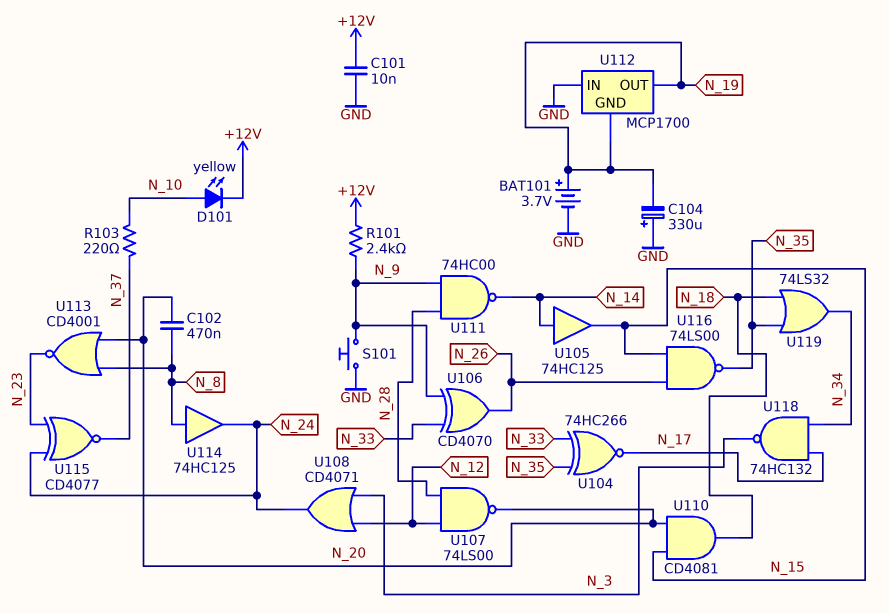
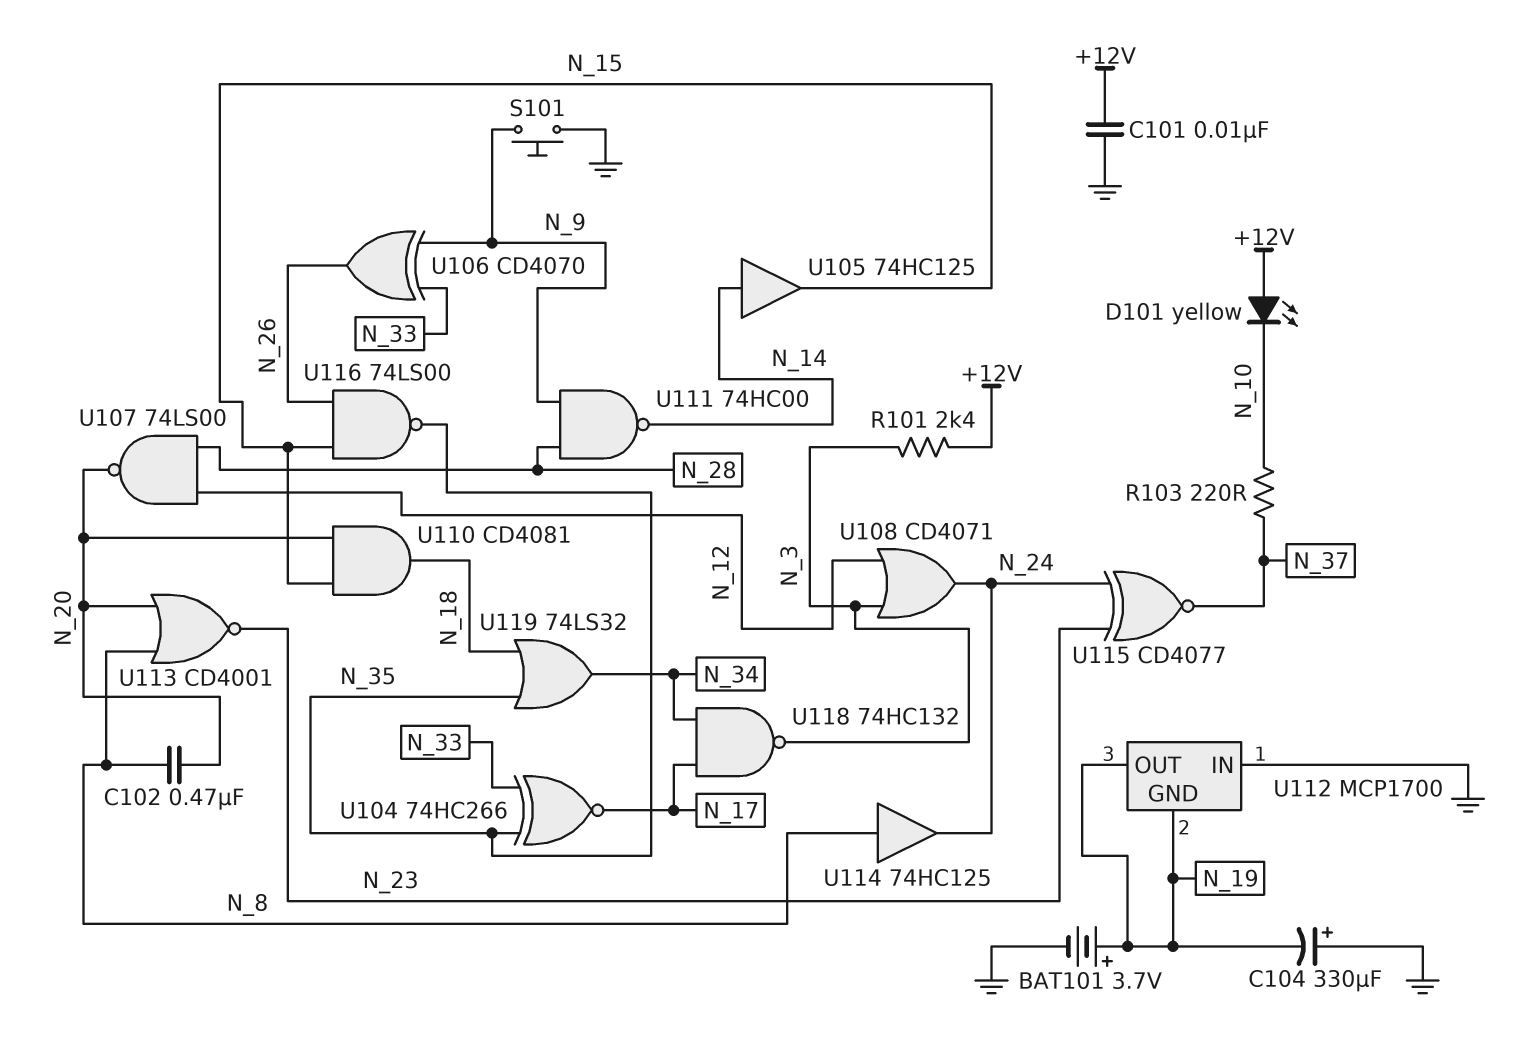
D101: LED yellow (A N_10, K +12V) -> LED yellow (A +12V, K N_10)
R101: 2.4k (+12V, N_9) -> 2.4k (+12V, N_3)

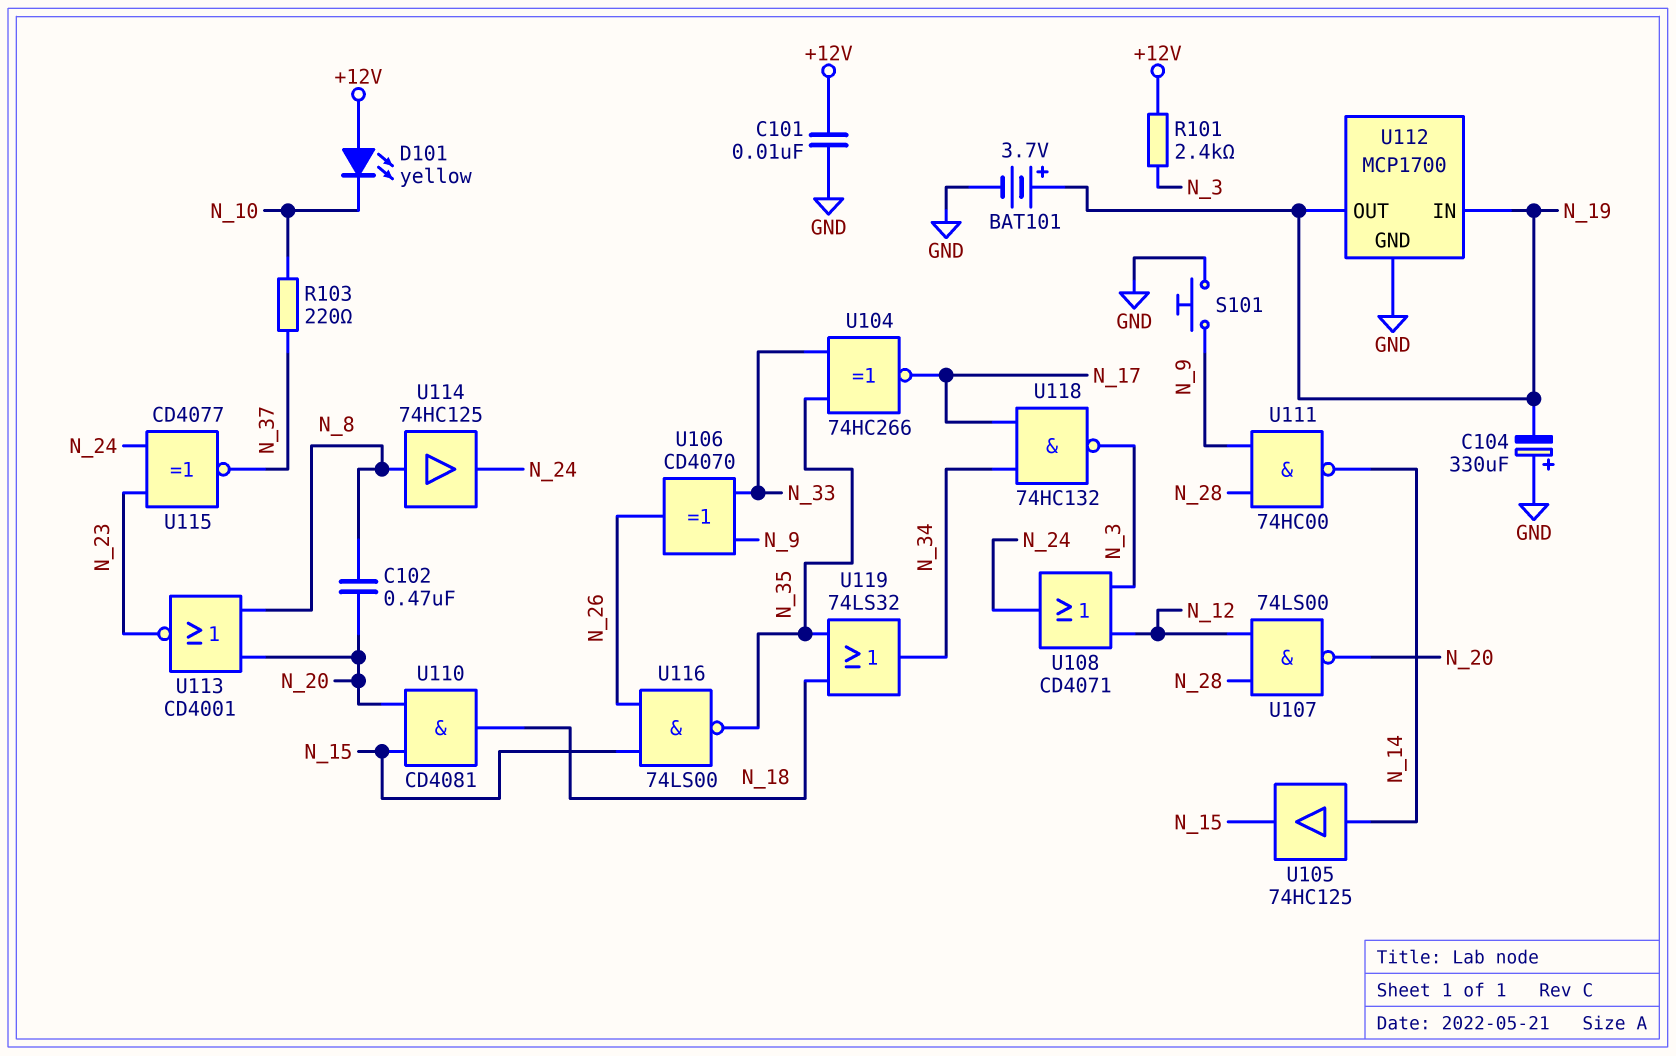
U112 pin GND: N_19 -> GND
U112 pin IN: GND -> N_19

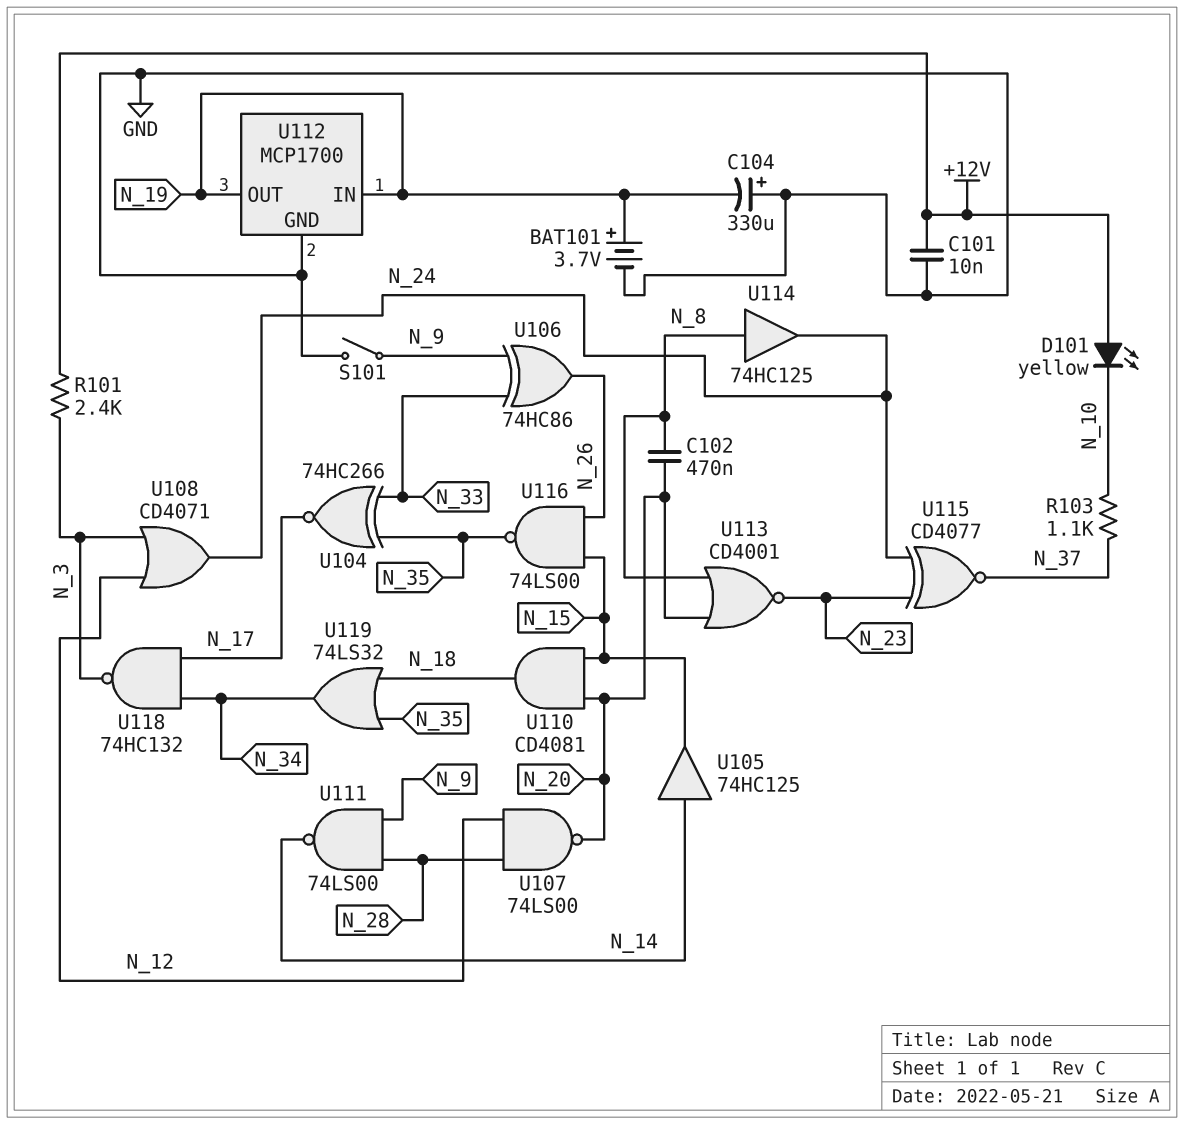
R103: 220 (N_10, N_37) -> 1.1k (N_10, N_37)
S101: button (GND, N_9) -> switch (GND, N_9)
U106: XOR CD4070 (in N_9, in N_33, out N_26) -> XOR 74HC86 (in N_9, in N_33, out N_26)
U111: NAND 74HC00 (in N_9, in N_28, out N_14) -> NAND 74LS00 (in N_9, in N_28, out N_14)

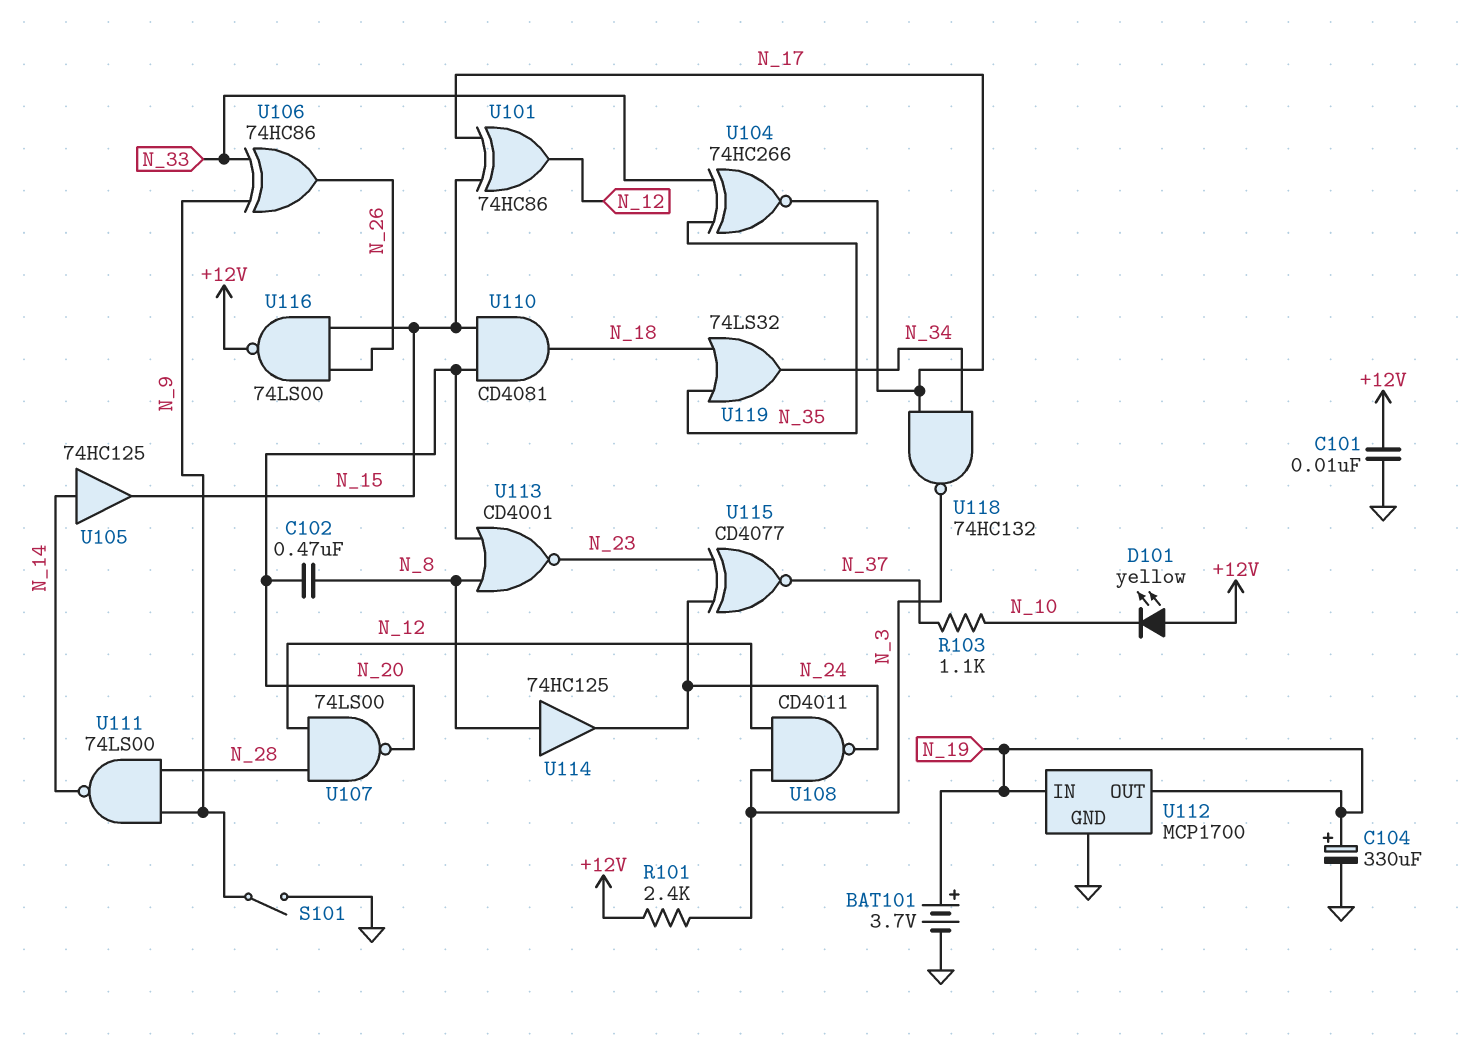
C104: 330uF (plus GND, minus N_19) -> 330uF (plus N_19, minus GND)
U101: none -> XOR 74HC86 (in N_15, in N_17, out N_12)
U108: OR CD4071 (in N_3, in N_12, out N_24) -> NAND CD4011 (in N_3, in N_12, out N_24)
U116: NAND 74LS00 (in N_15, in N_26, out N_35) -> NAND 74LS00 (in N_15, in N_26, out +12V)

